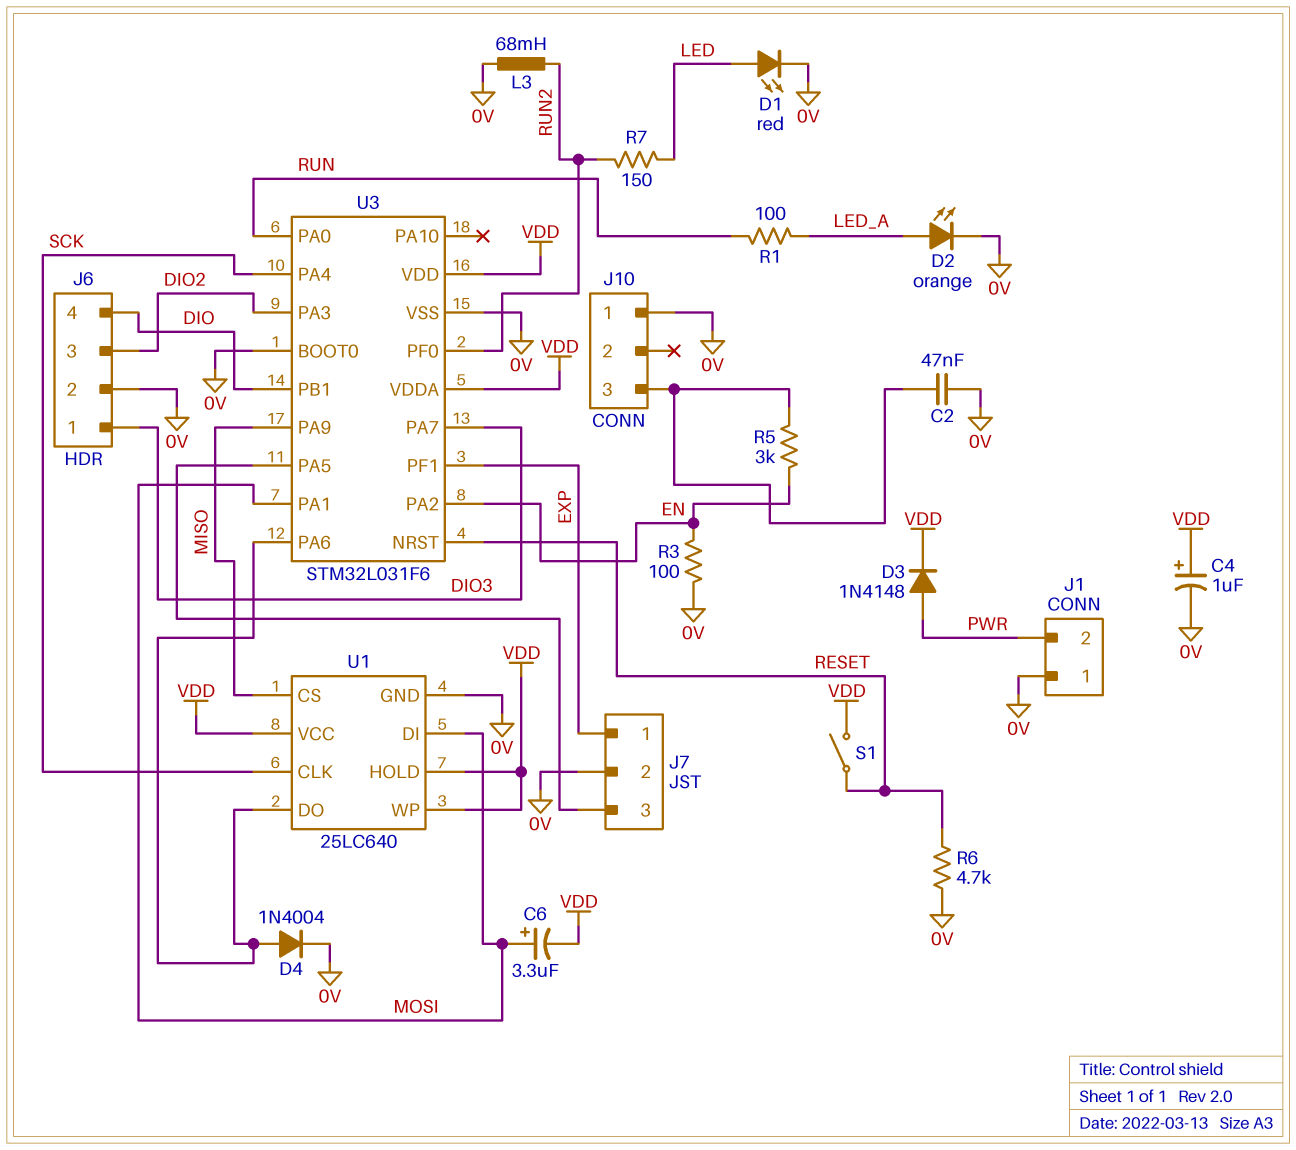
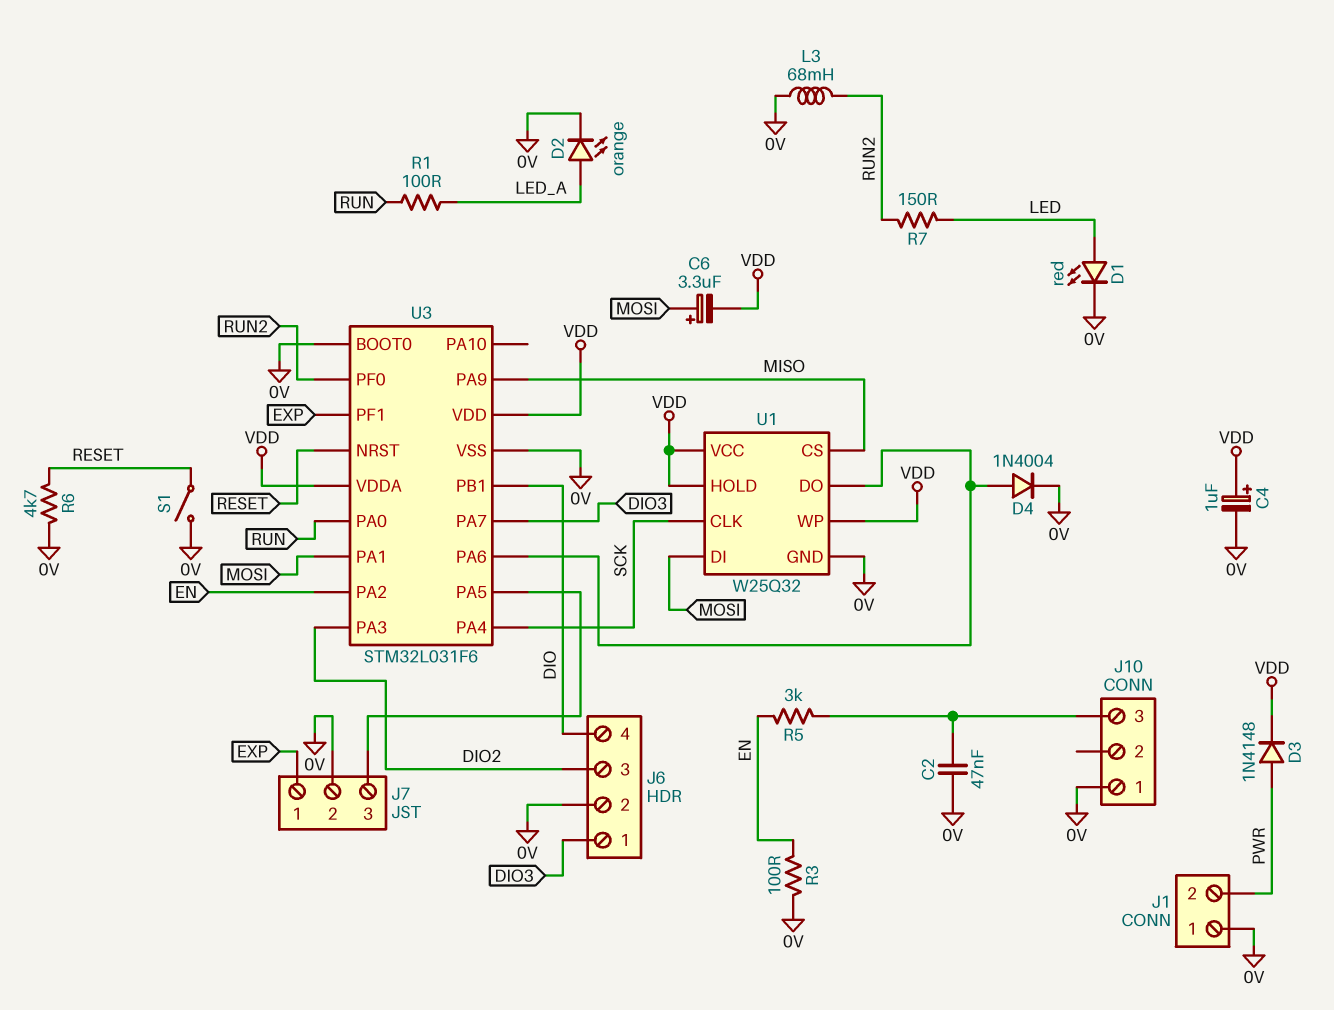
S1: switch (RESET, VDD) -> switch (0V, RESET)
U1: 25LC640 -> W25Q32

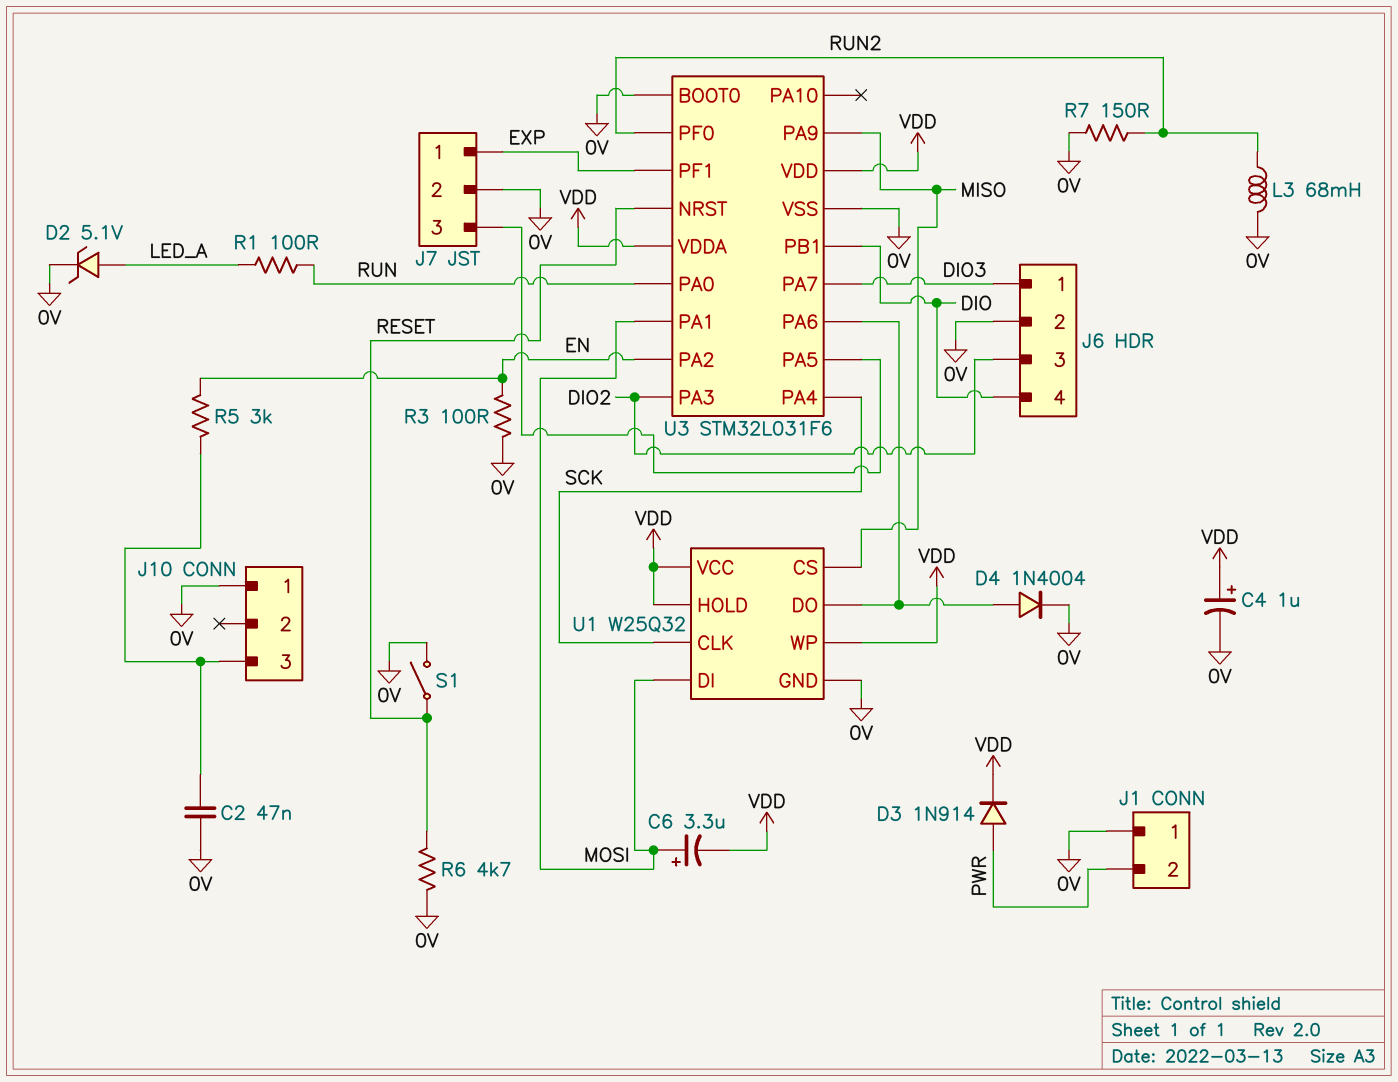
D1: LED red (A LED, K 0V) -> none
D2: LED orange (A LED_A, K 0V) -> zener 5.1V (A LED_A, K 0V)
D3: diode 1N4148 (A PWR, K VDD) -> diode 1N914 (A PWR, K VDD)
R7: 150 (LED, RUN2) -> 150 (0V, RUN2)

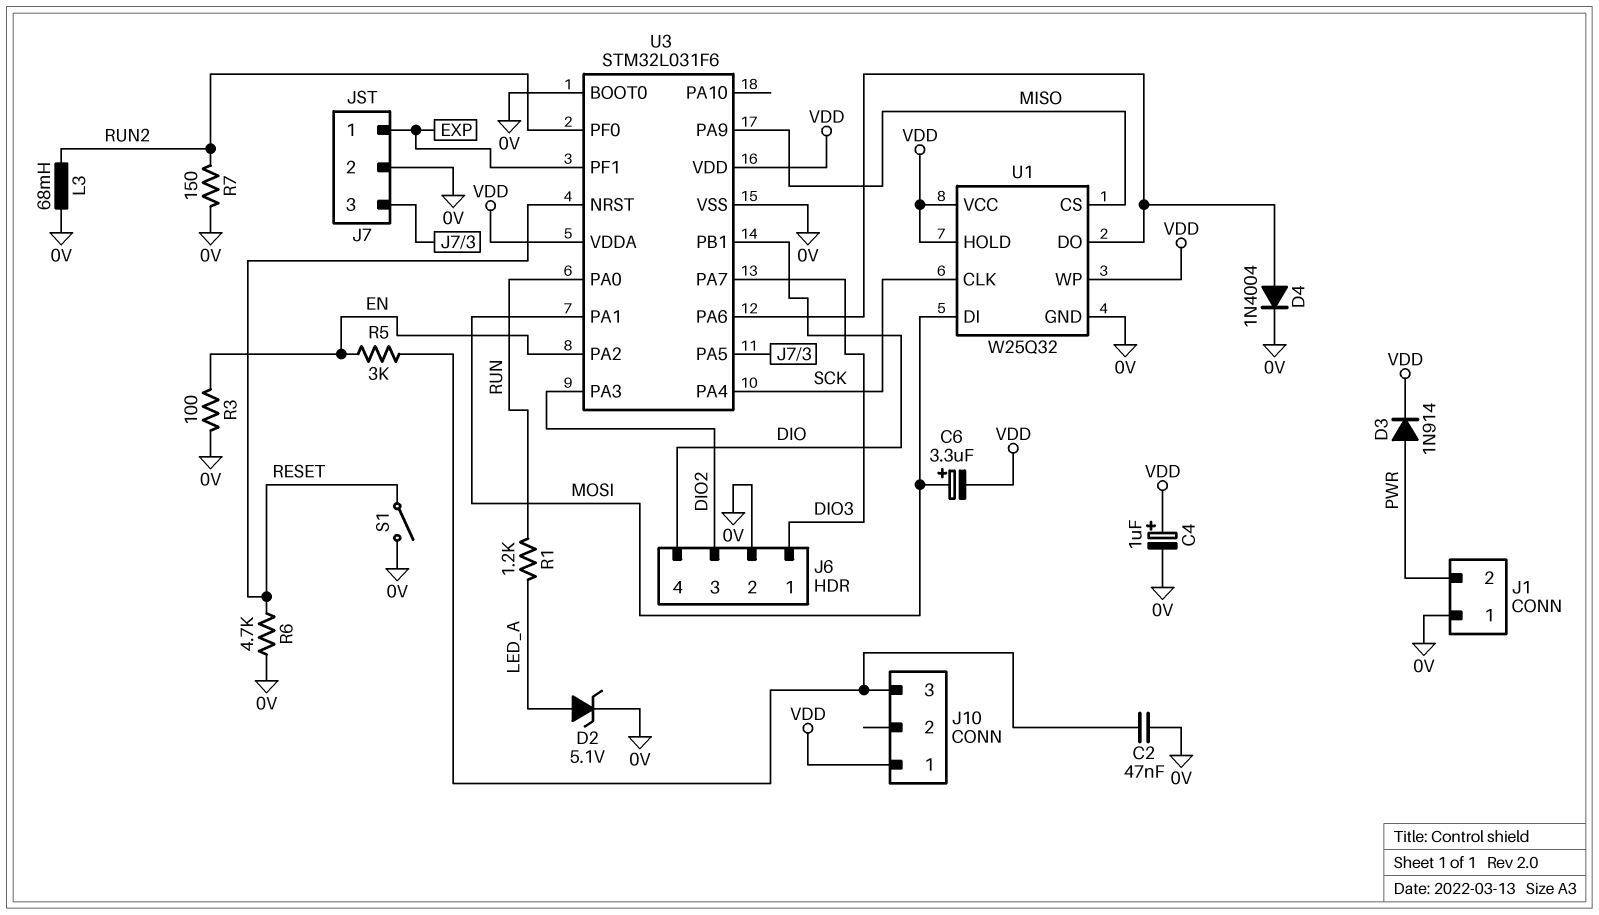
J10 pin 1: 0V -> VDD
R1: 100 (LED_A, RUN) -> 1.2k (LED_A, RUN)

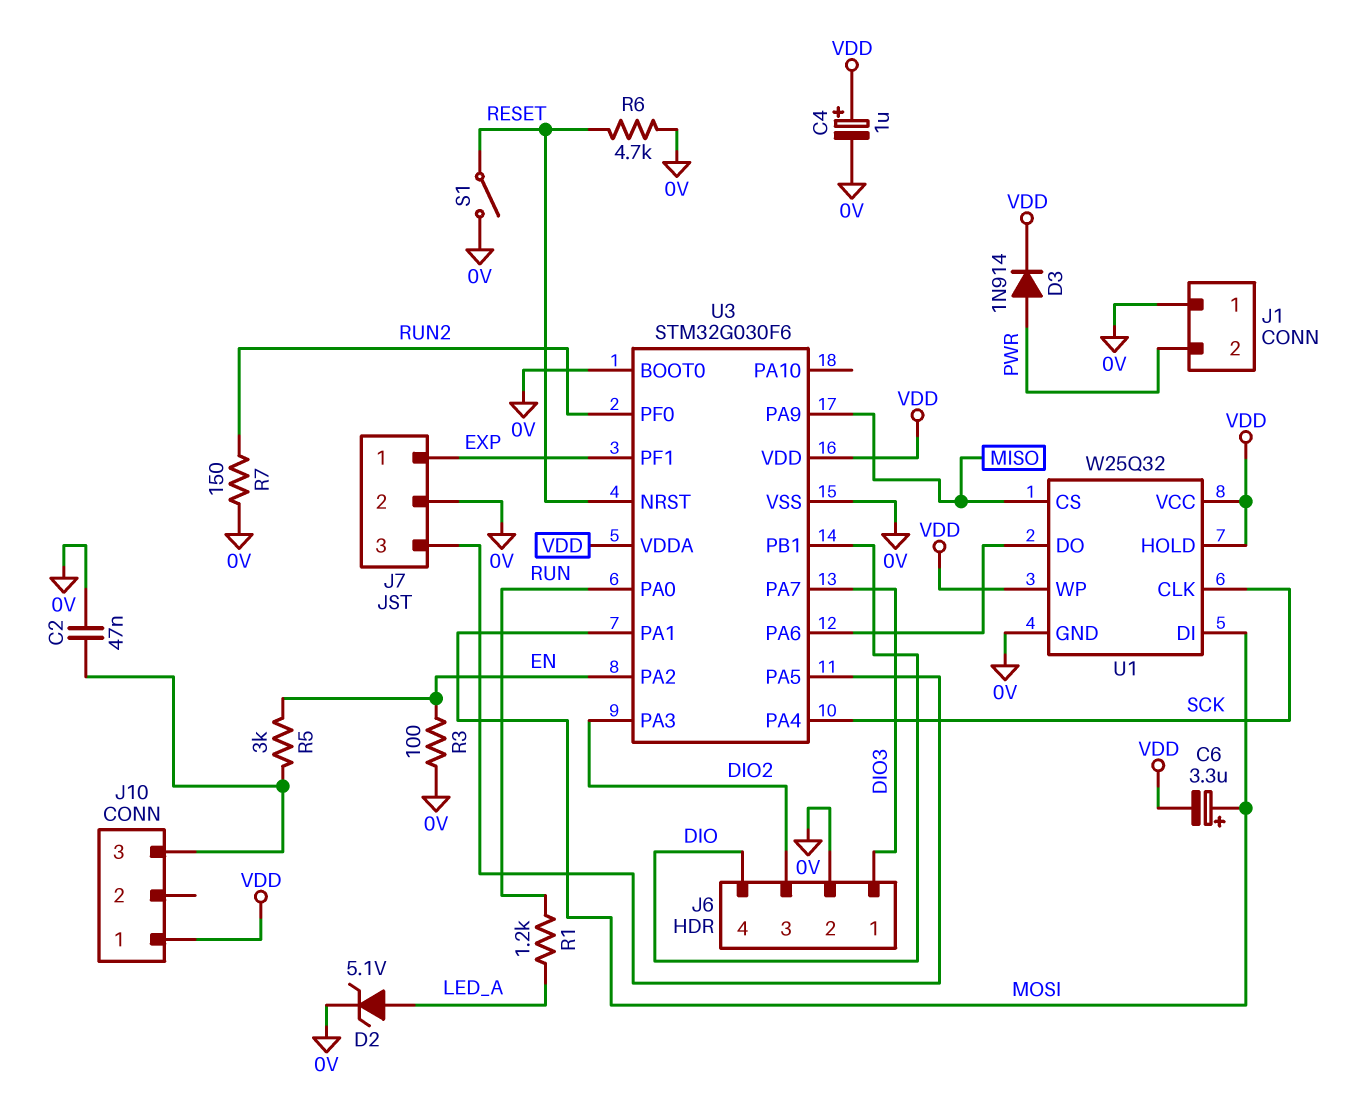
D4: diode 1N4004 (A U1/DO, K 0V) -> none
L3: 68mH (0V, RUN2) -> none
U3: STM32L031F6 -> STM32G030F6

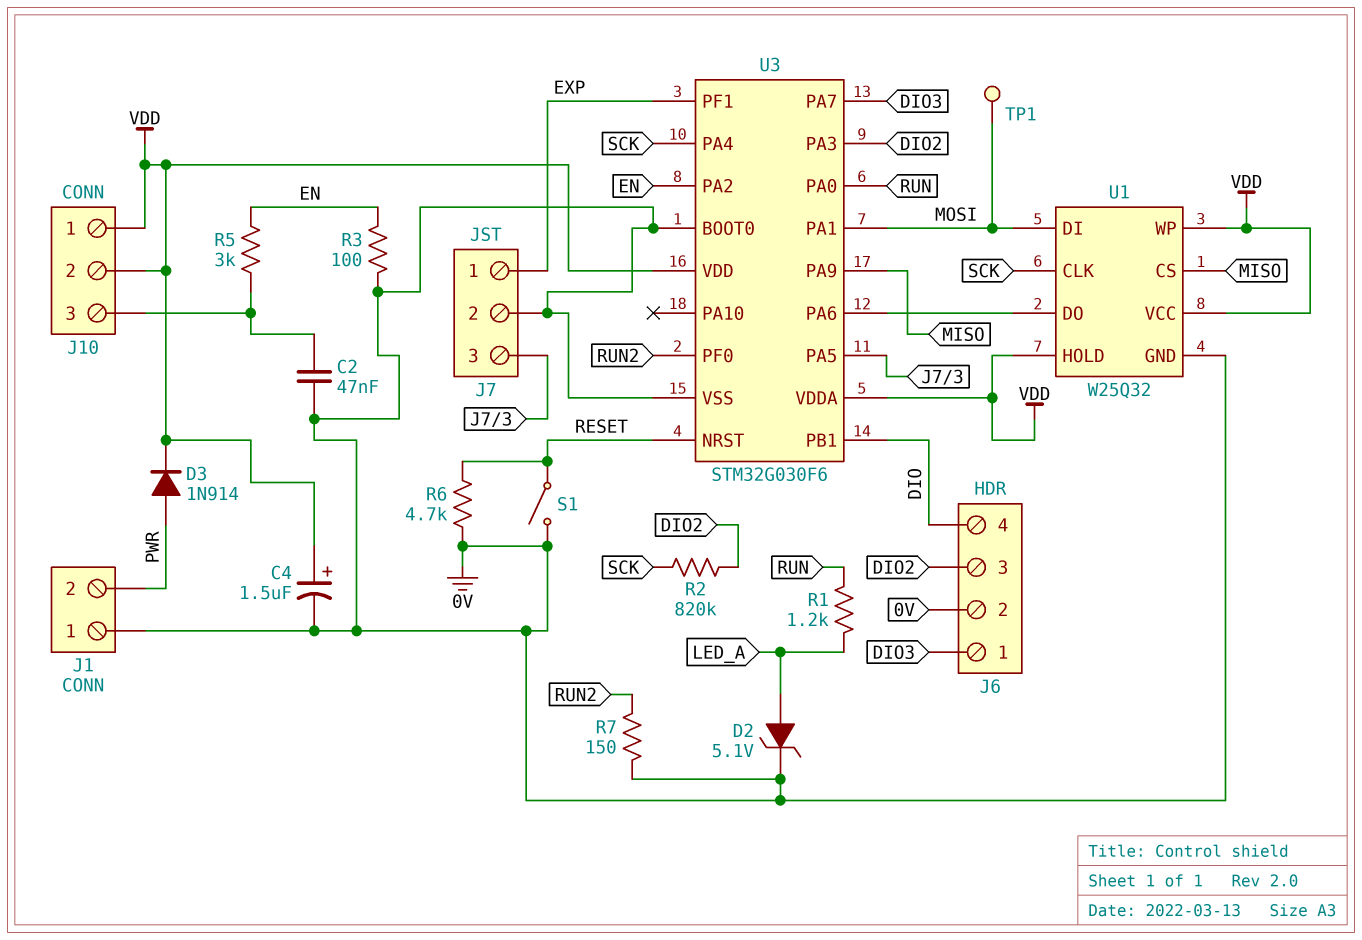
C4: 1uF (plus VDD, minus 0V) -> 1.5uF (plus VDD, minus 0V)
C6: 3.3uF (plus MOSI, minus VDD) -> none
J10 pin 2: none -> VDD
R2: none -> 820k (DIO2, SCK)
TP1: none -> test point (MOSI)

